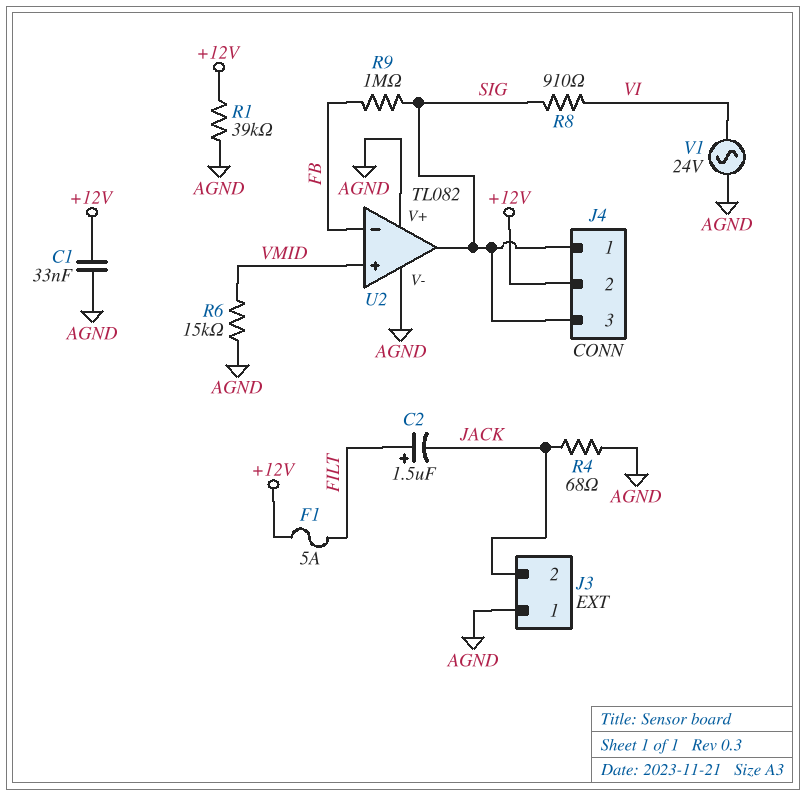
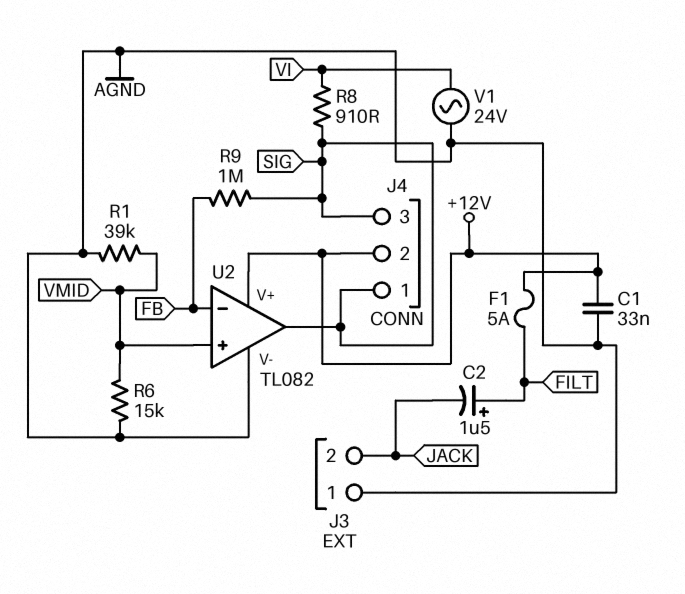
R1: 39k (+12V, AGND) -> 39k (AGND, VMID)
R4: 68 (AGND, JACK) -> none
U2 pin V+: AGND -> +12V

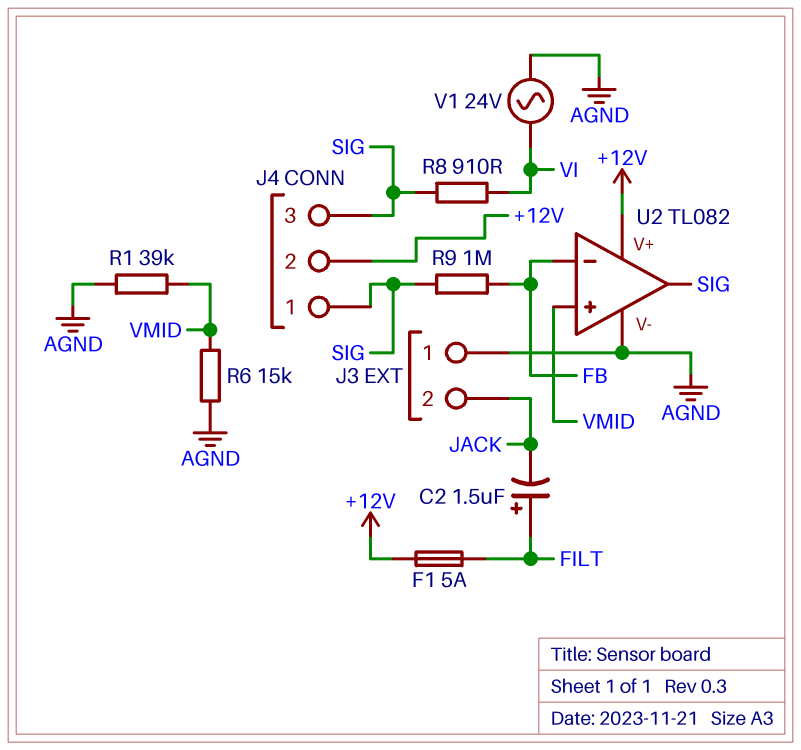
C1: 33nF (+12V, AGND) -> none

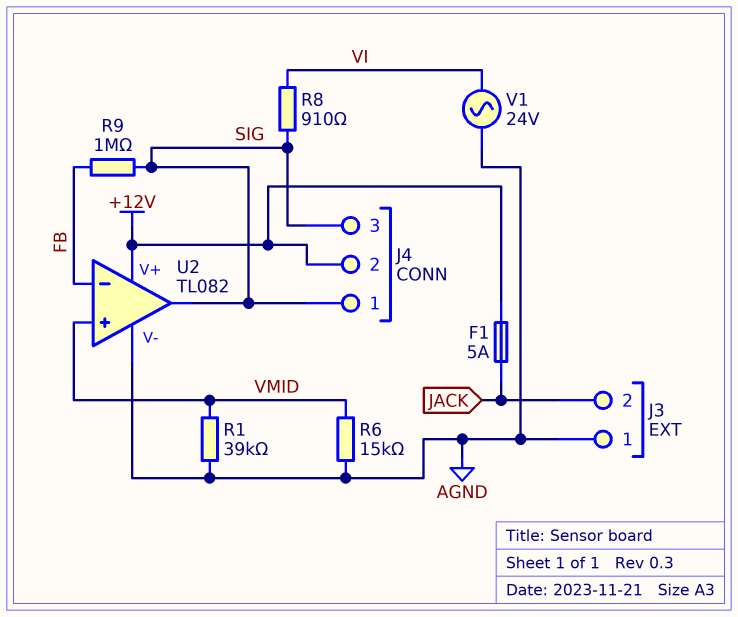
C2: 1.5uF (plus FILT, minus JACK) -> none
F1: 5A (+12V, FILT) -> 5A (+12V, JACK)

